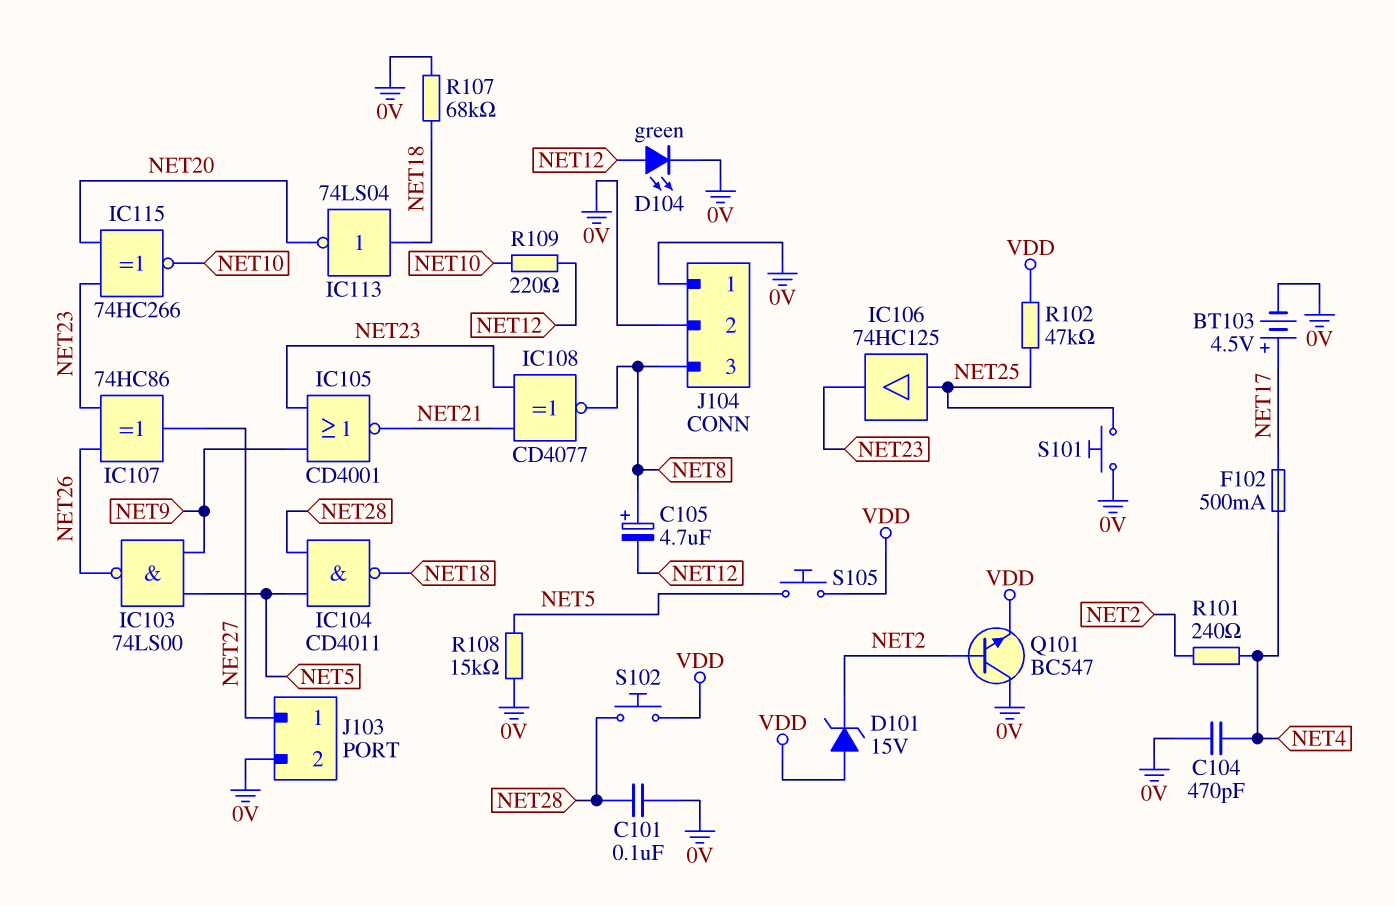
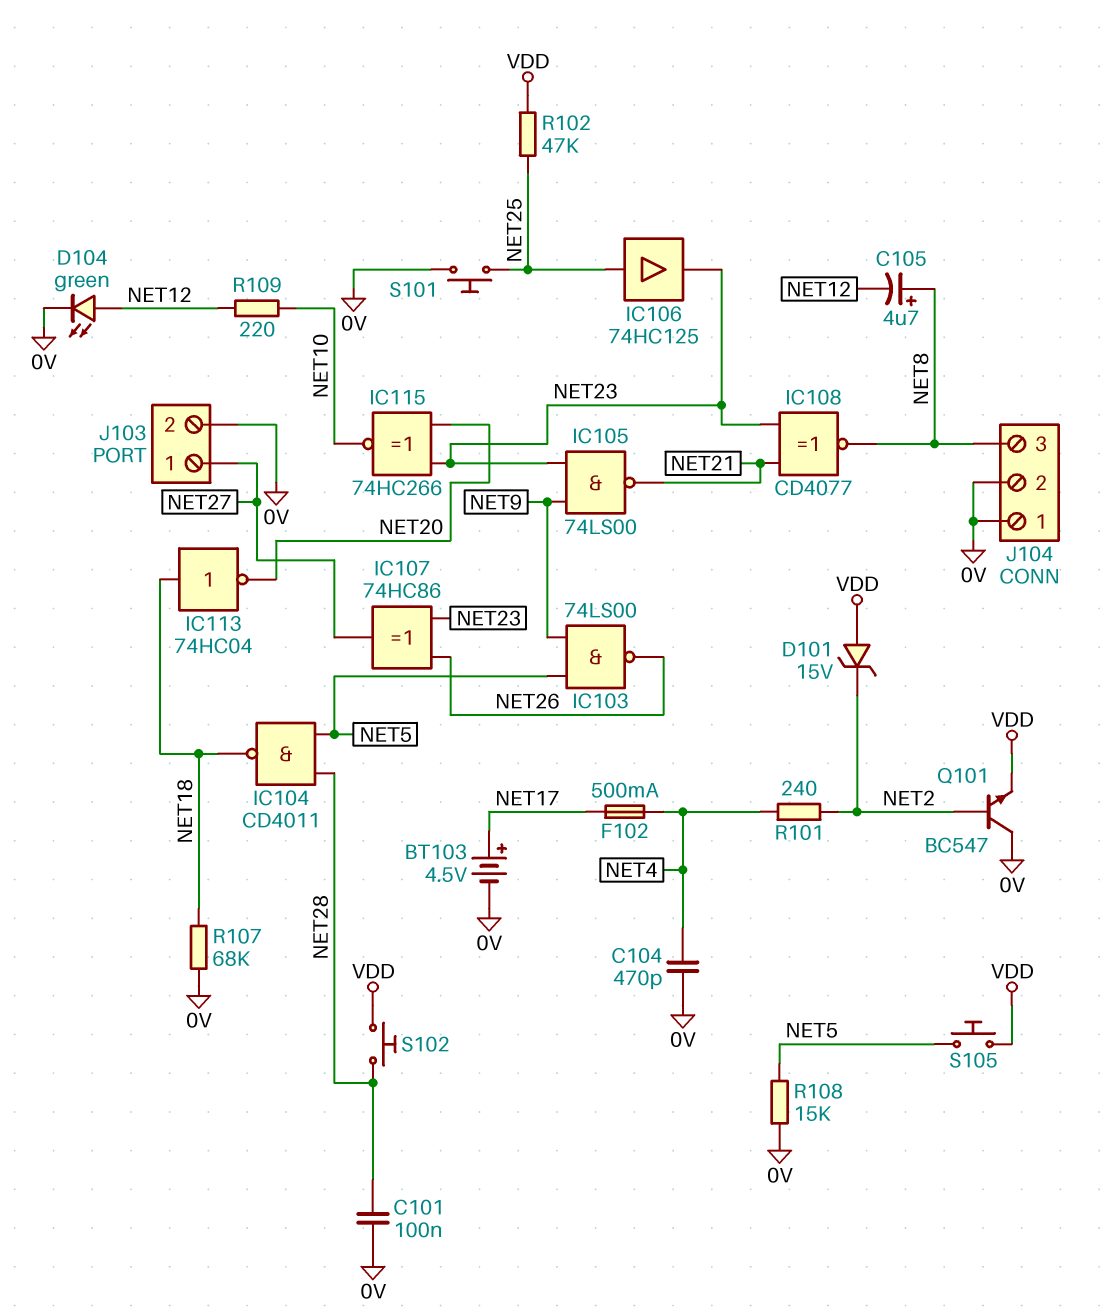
IC105: NOR CD4001 (in NET9, in NET23, out NET21) -> NAND 74LS00 (in NET9, in NET23, out NET21)
IC113: NOT 74LS04 (in NET18, out NET20) -> NOT 74HC04 (in NET18, out NET20)

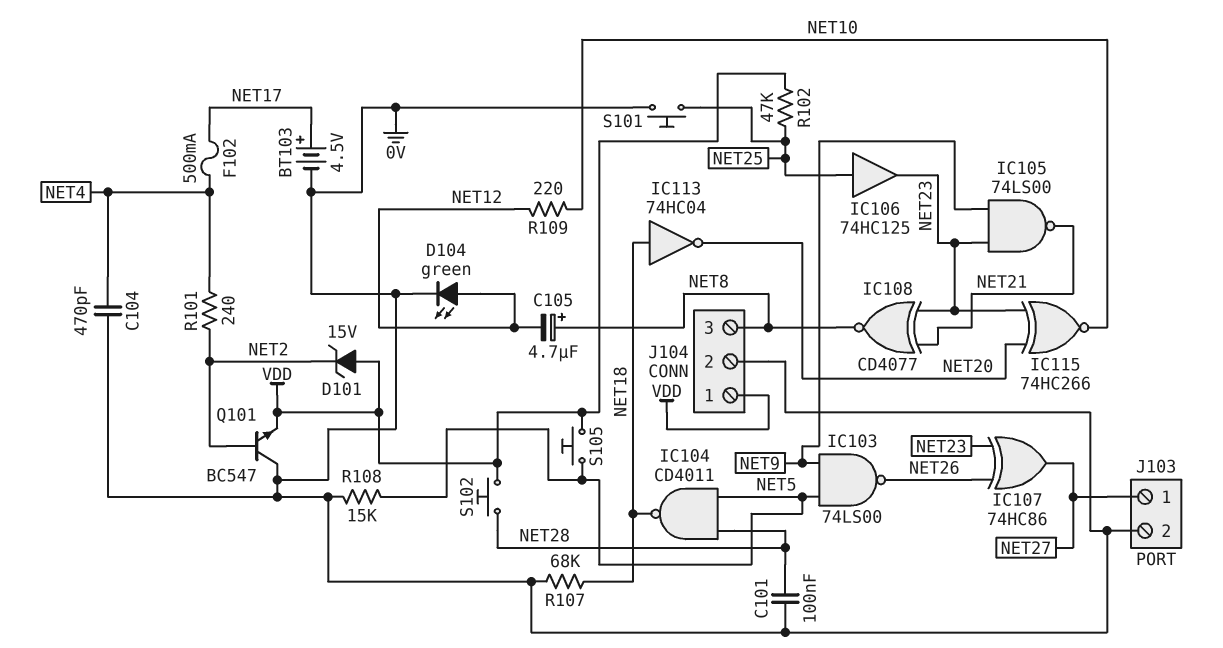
J104 pin 1: 0V -> VDD

